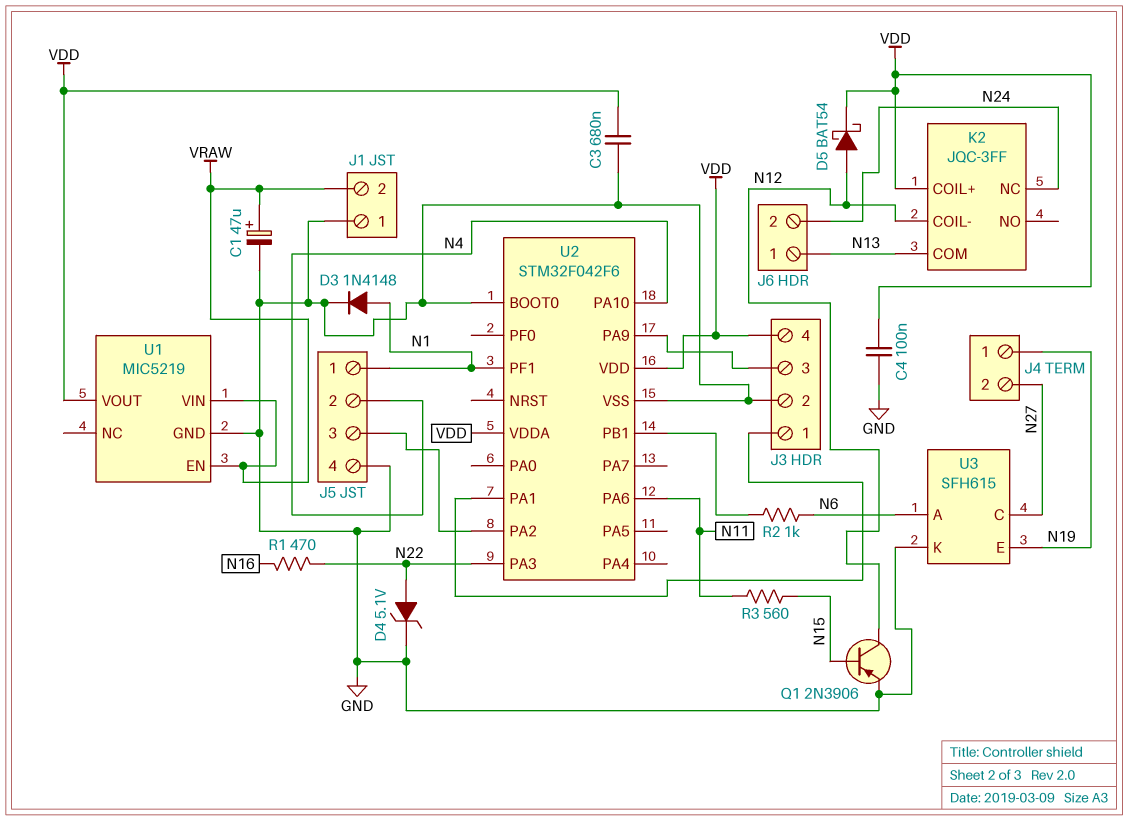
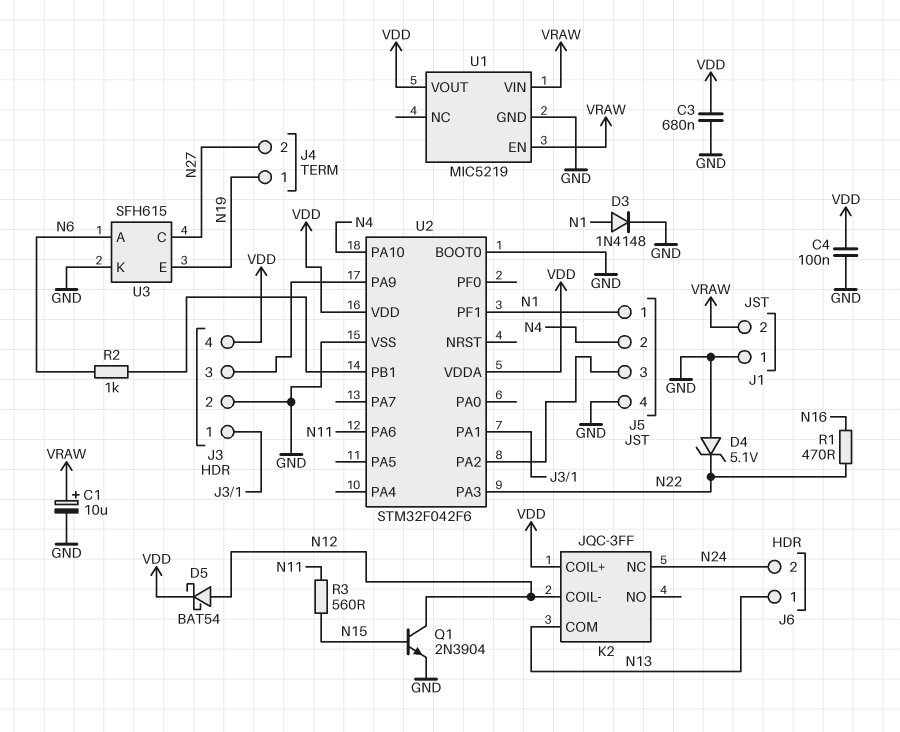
C1: 47uF (plus VRAW, minus GND) -> 10uF (plus VRAW, minus GND)
D4: zener 5.1V (A N22, K GND) -> zener 5.1V (A GND, K N22)
Q1: PNP 2N3906 (B N15, C N12, E GND) -> NPN 2N3904 (B N15, C N12, E GND)

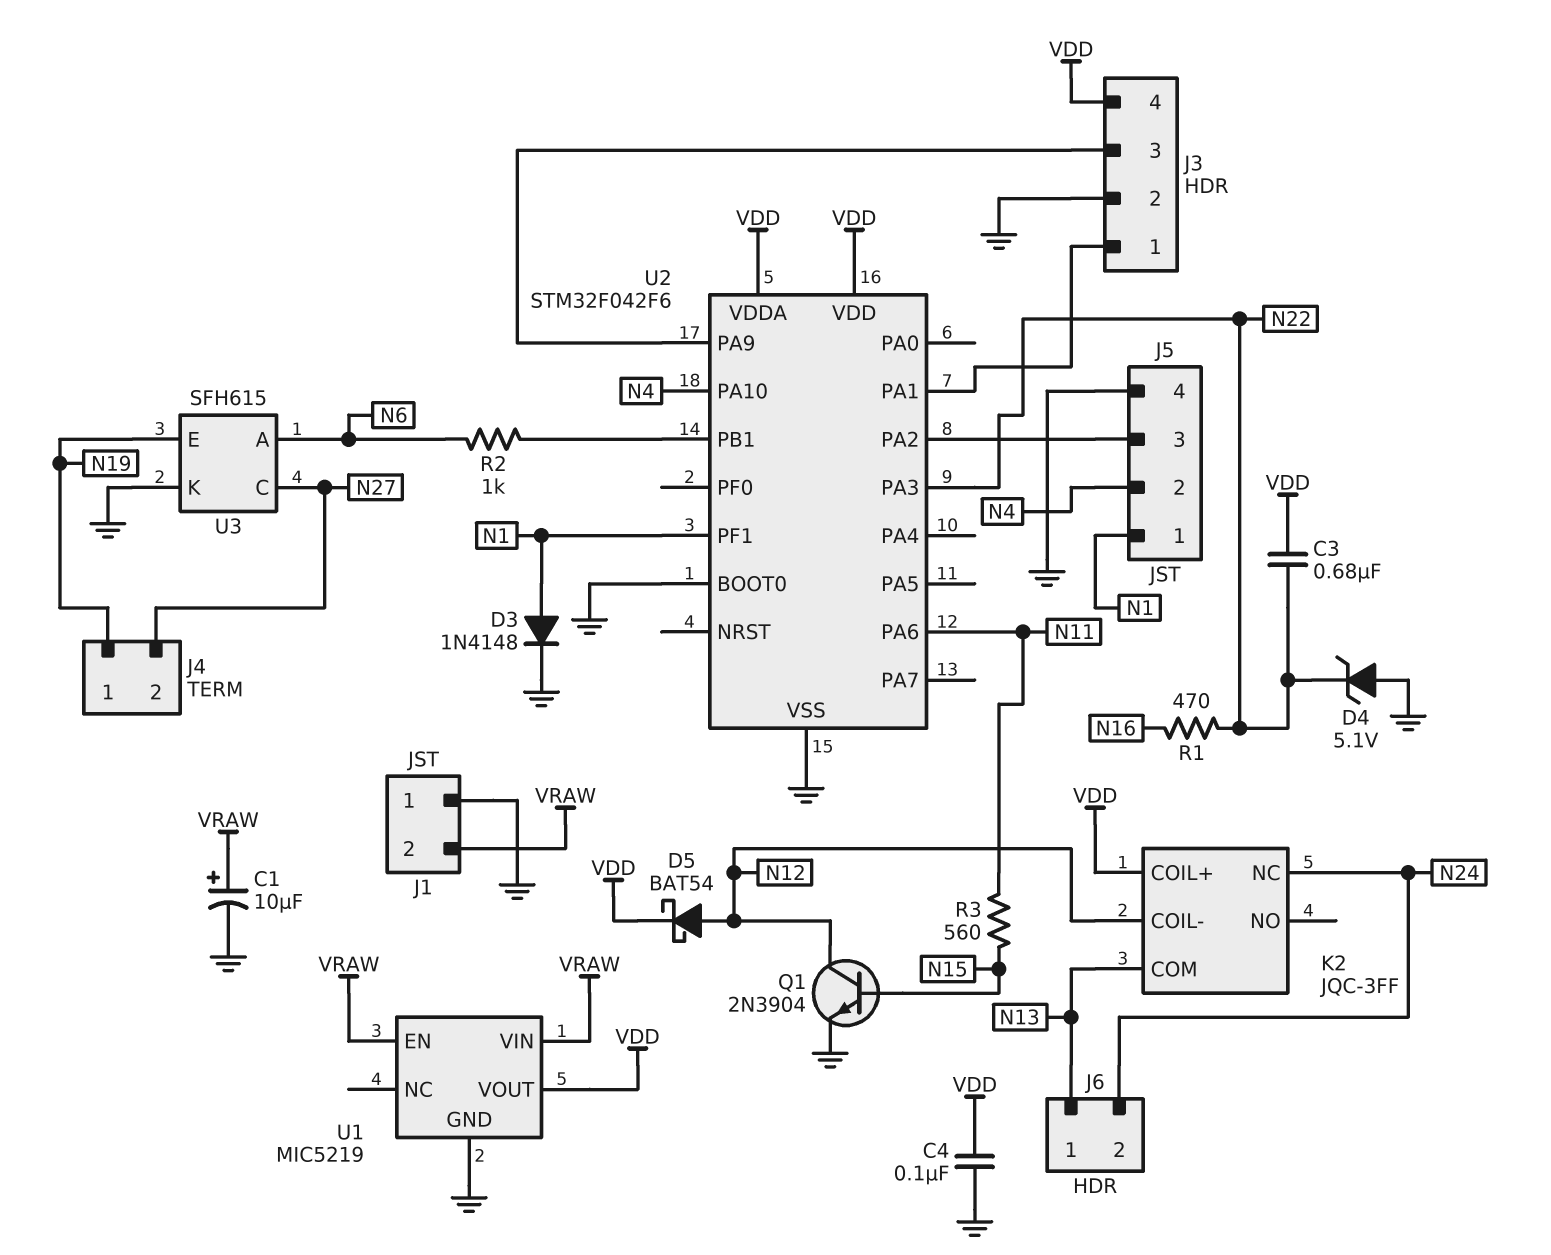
C3: 680nF (GND, VDD) -> 680nF (N22, VDD)

